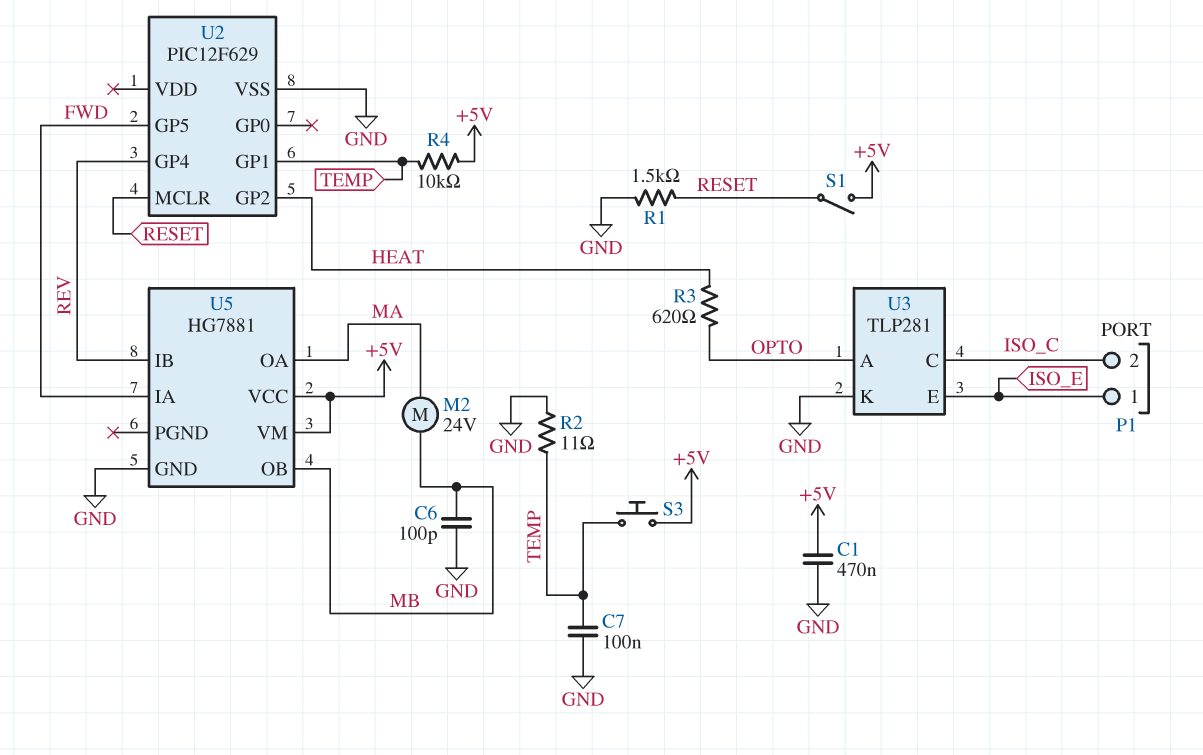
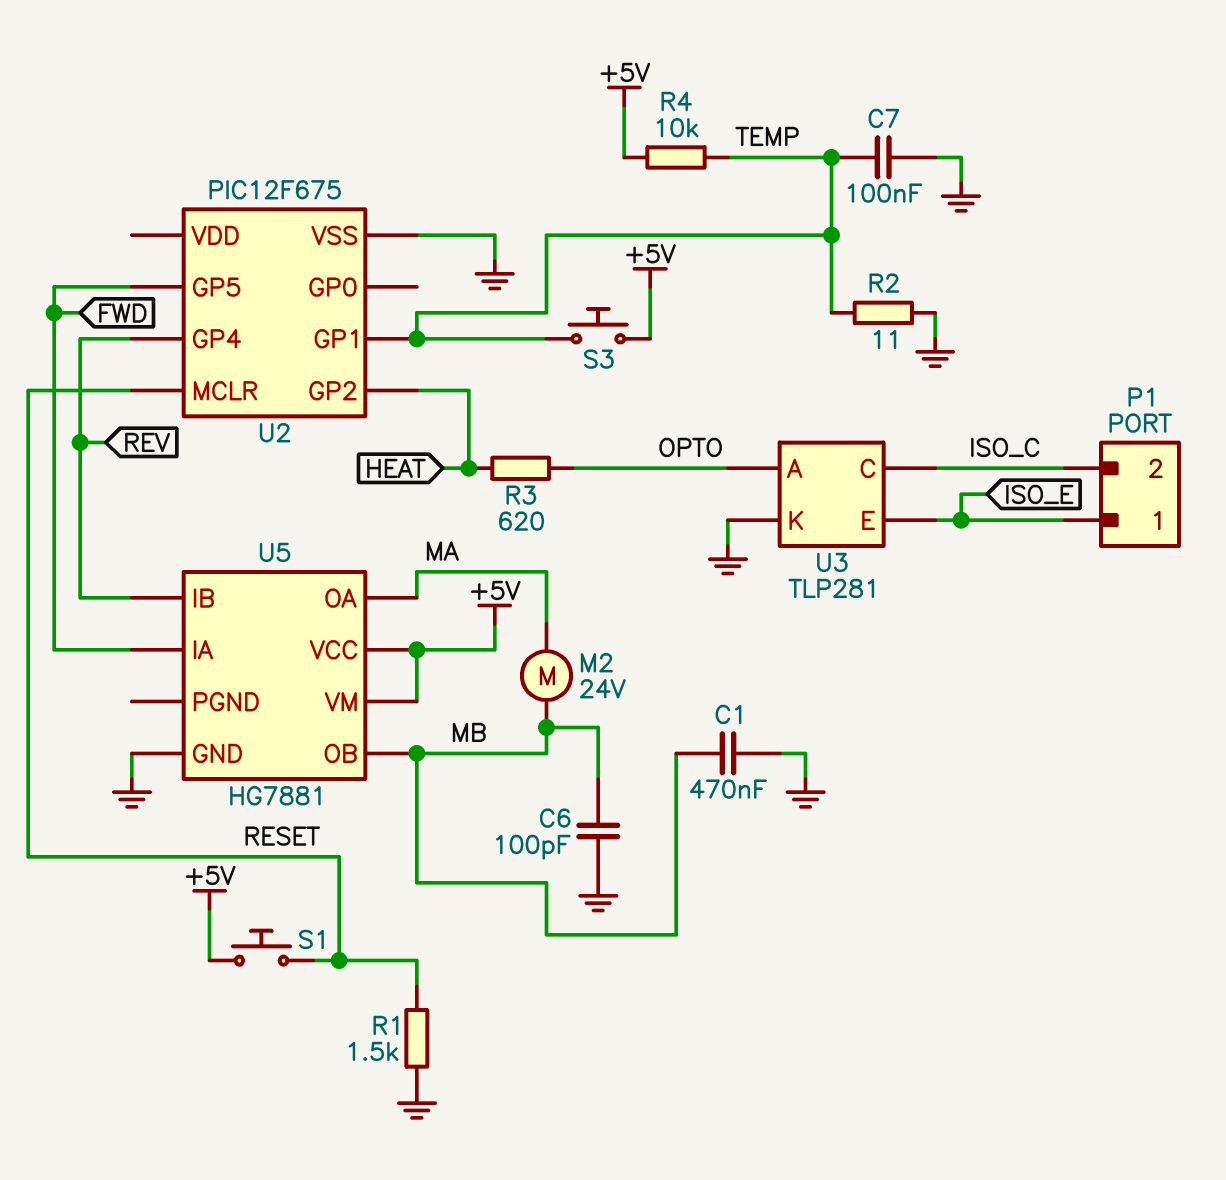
C1: 470nF (+5V, GND) -> 470nF (GND, MB)
S1: switch (+5V, RESET) -> button (+5V, RESET)
U2: PIC12F629 -> PIC12F675

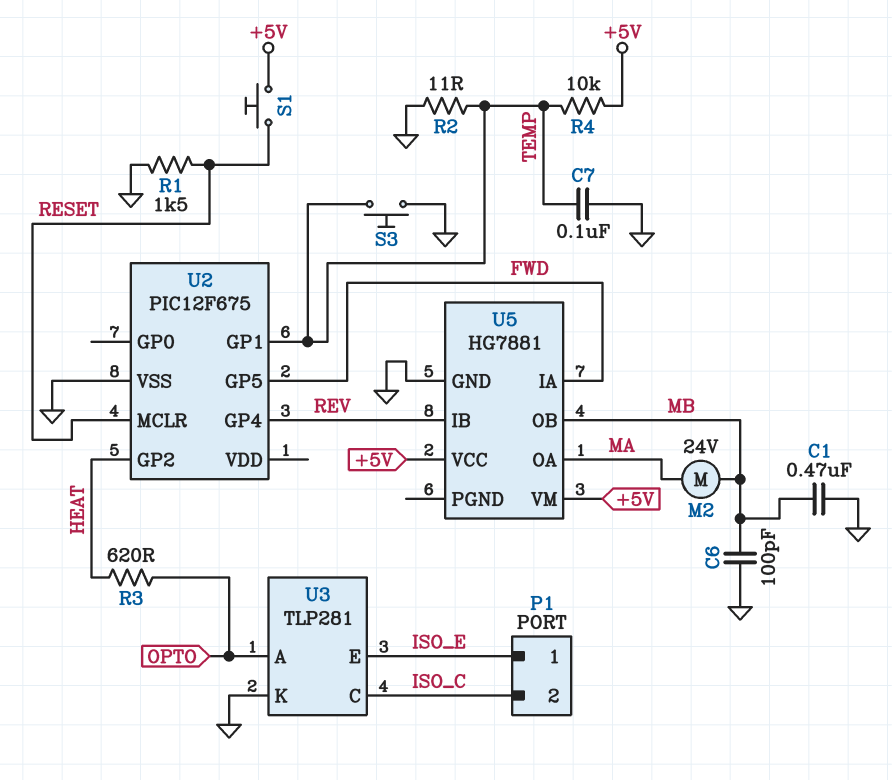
S3: button (+5V, TEMP) -> button (GND, TEMP)

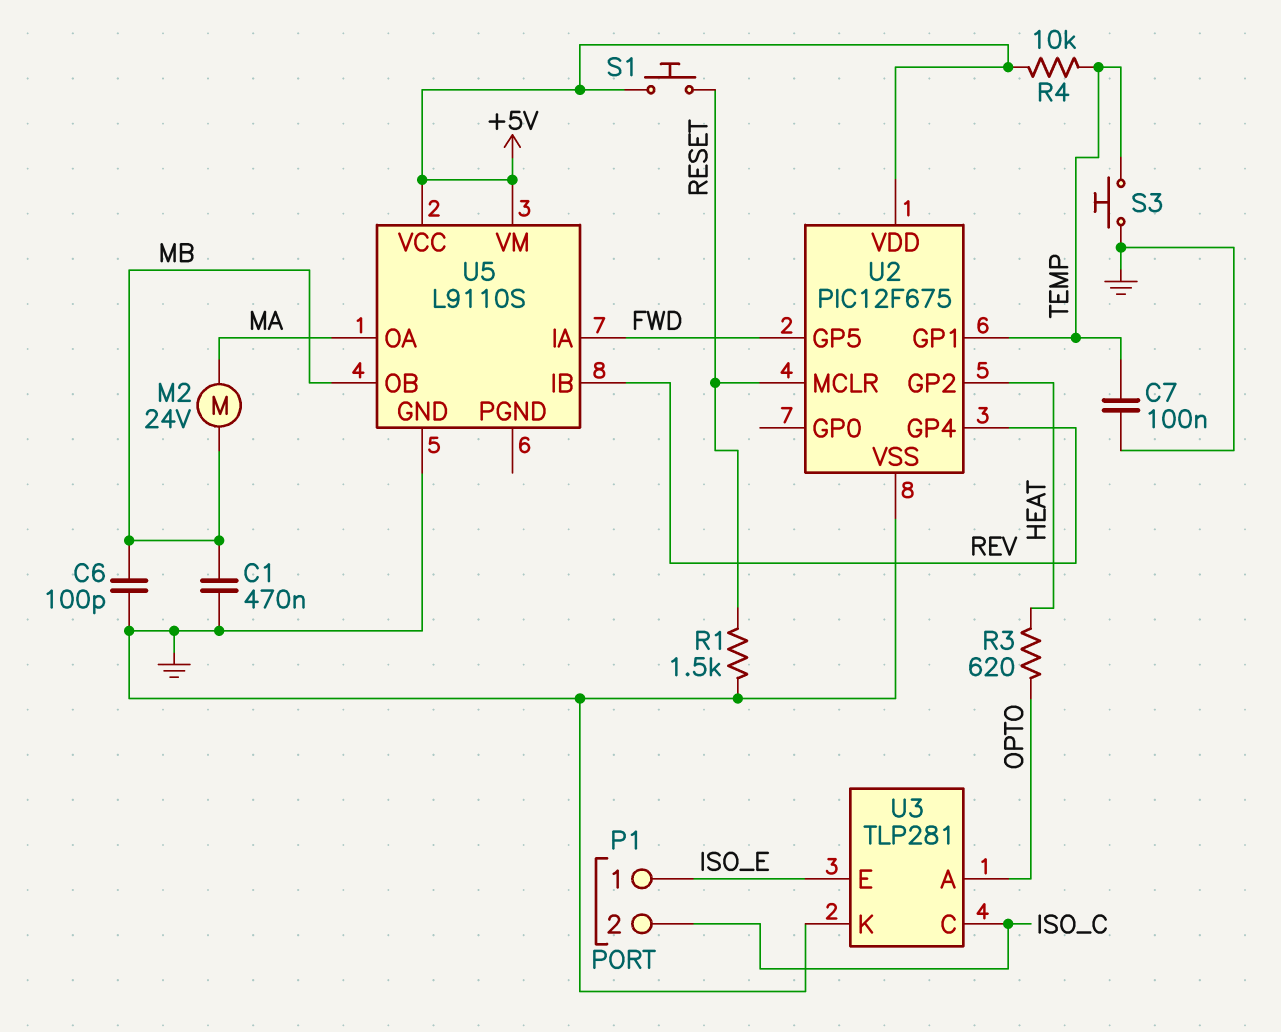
R2: 11 (GND, TEMP) -> none
U2 pin VDD: none -> +5V
U5: HG7881 -> L9110S

